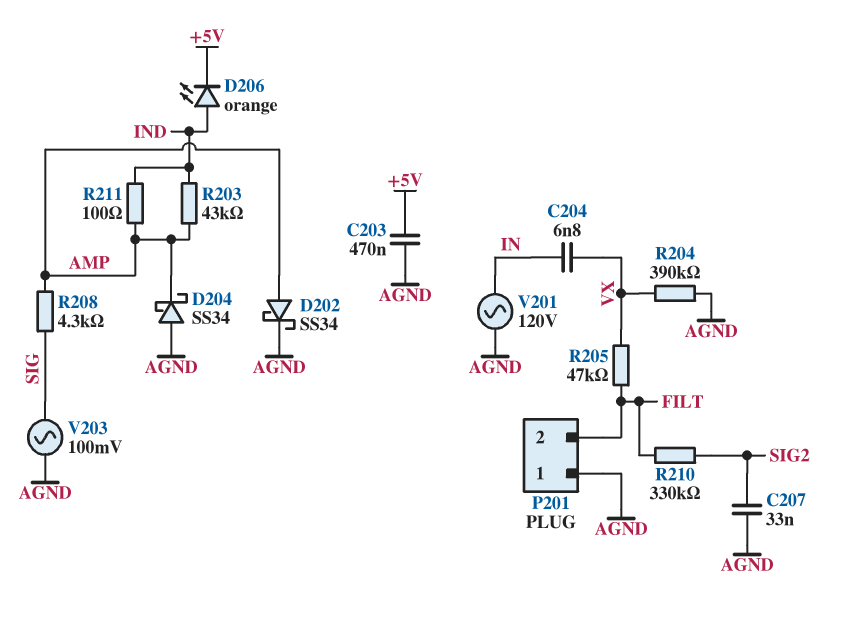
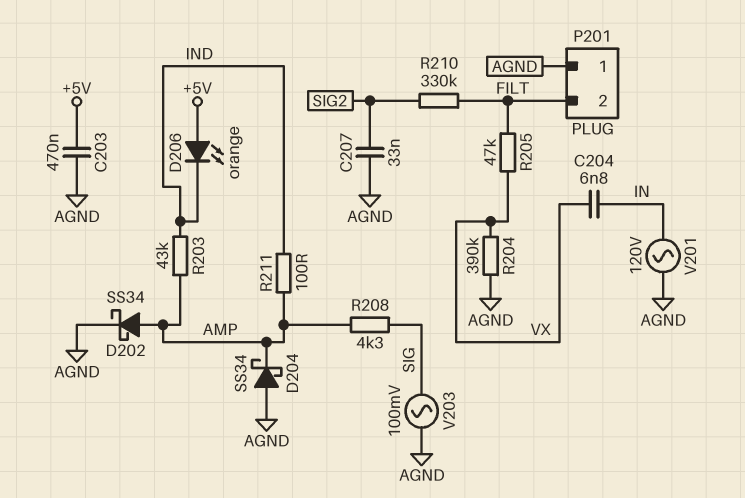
D206: LED orange (A IND, K +5V) -> LED orange (A +5V, K IND)

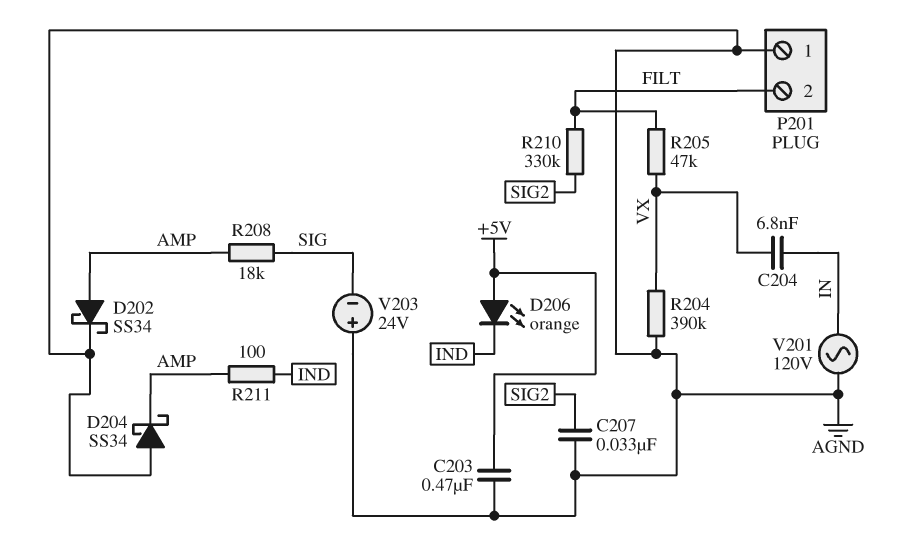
R203: 43k (AMP, IND) -> none
R208: 4.3k (AMP, SIG) -> 18k (AMP, SIG)
V203: AC 100mV (AGND, SIG) -> 24V (plus AGND, minus SIG)

